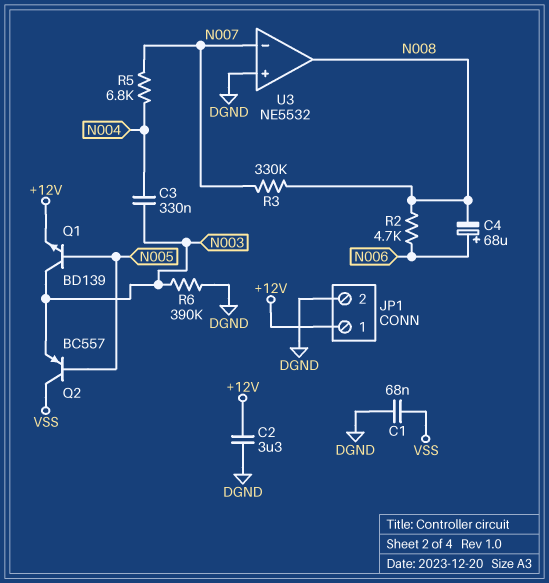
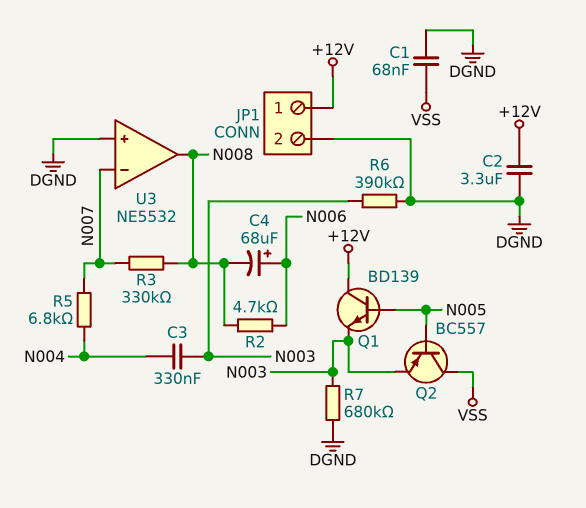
Q1: NPN BD139 (B N005, C N003, E +12V) -> NPN BD139 (B N005, C +12V, E N003)
R7: none -> 680k (DGND, N003)

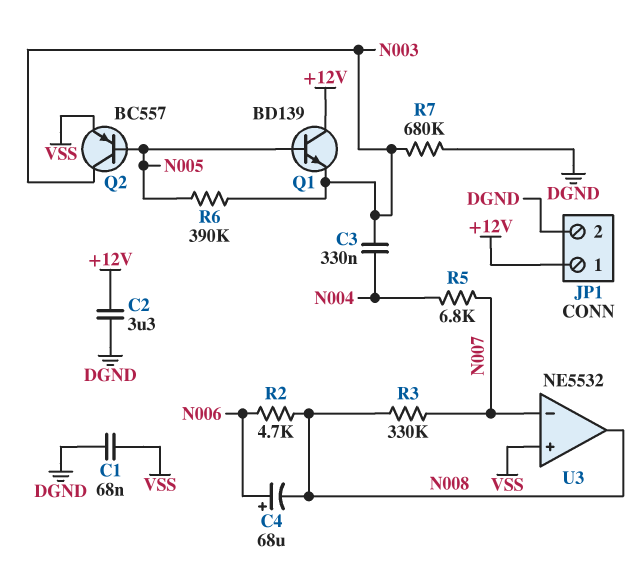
Q2: PNP BC557 (B N005, C VSS, E N003) -> PNP BC557 (B N005, C N003, E VSS)
R6: 390k (DGND, N003) -> 390k (N003, N005)
U3 pin in+: DGND -> VSS

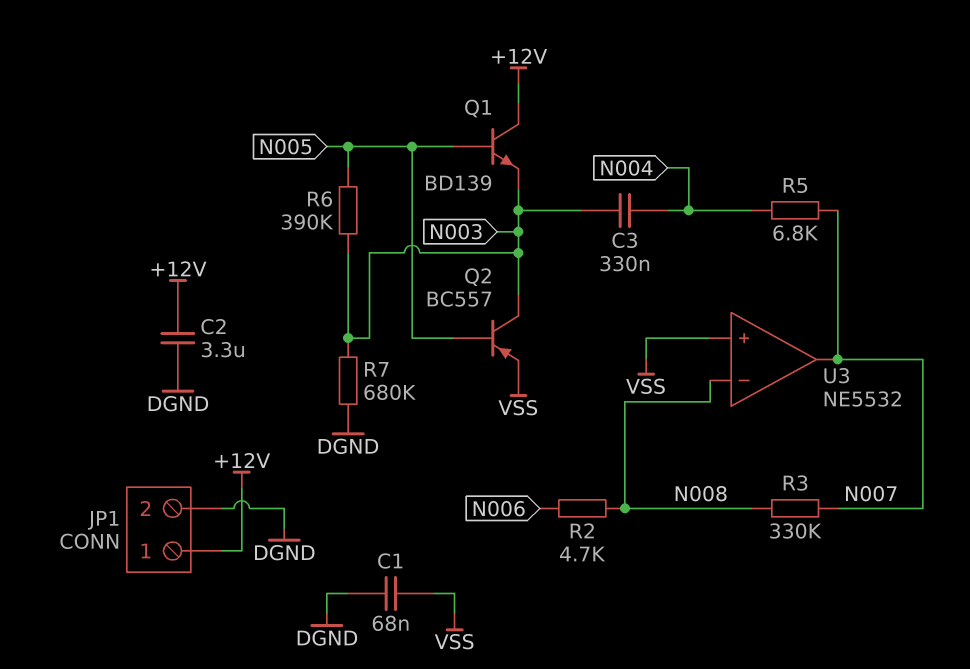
C4: 68uF (plus N006, minus N008) -> none
U3 pin in-: N007 -> N008
U3 pin out: N008 -> N007

